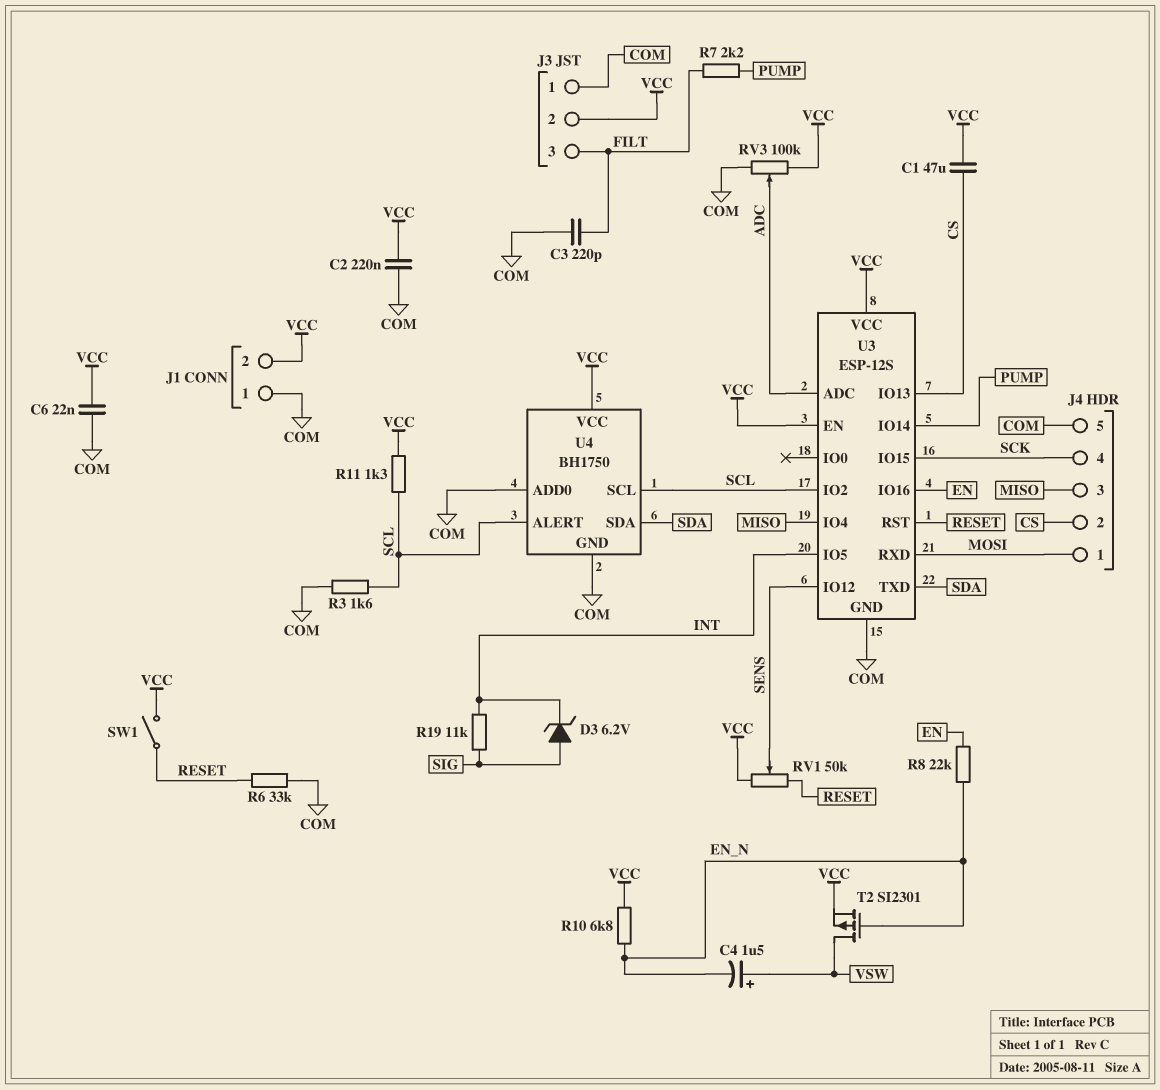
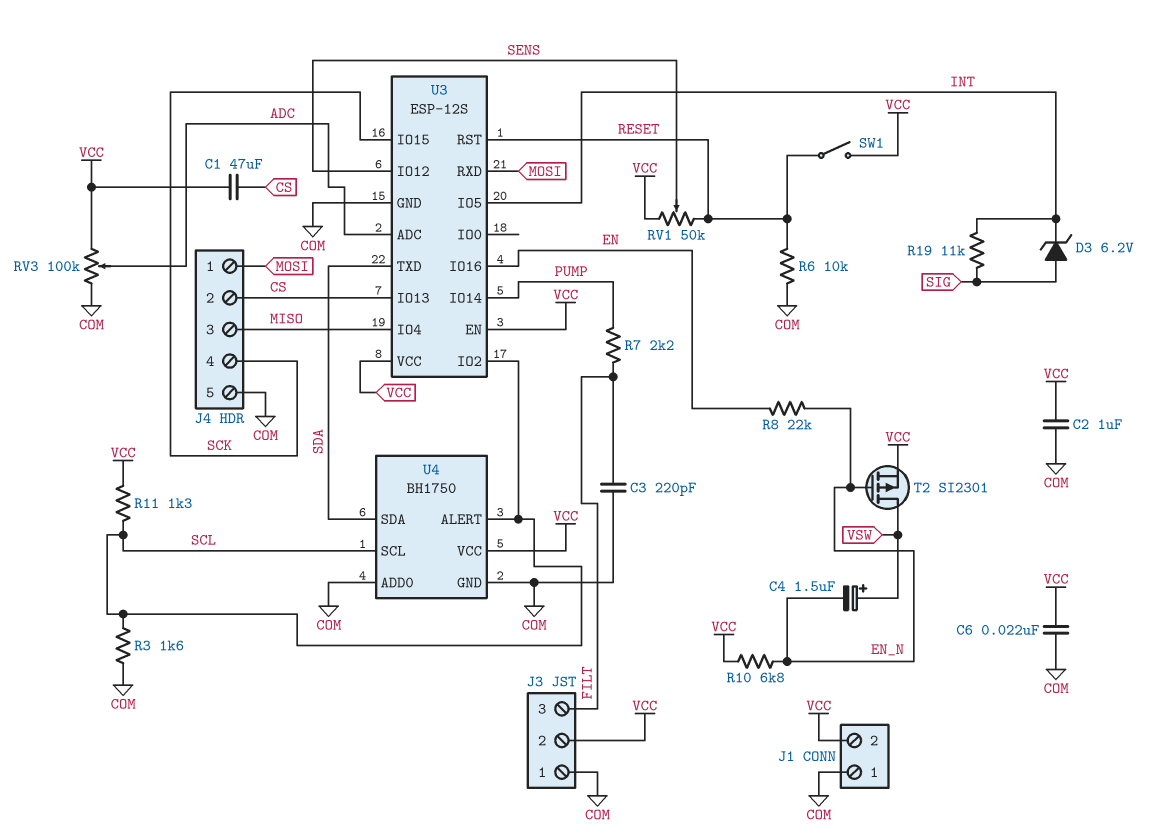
C2: 220nF (COM, VCC) -> 1uF (COM, VCC)
R6: 33k (COM, RESET) -> 10k (COM, RESET)

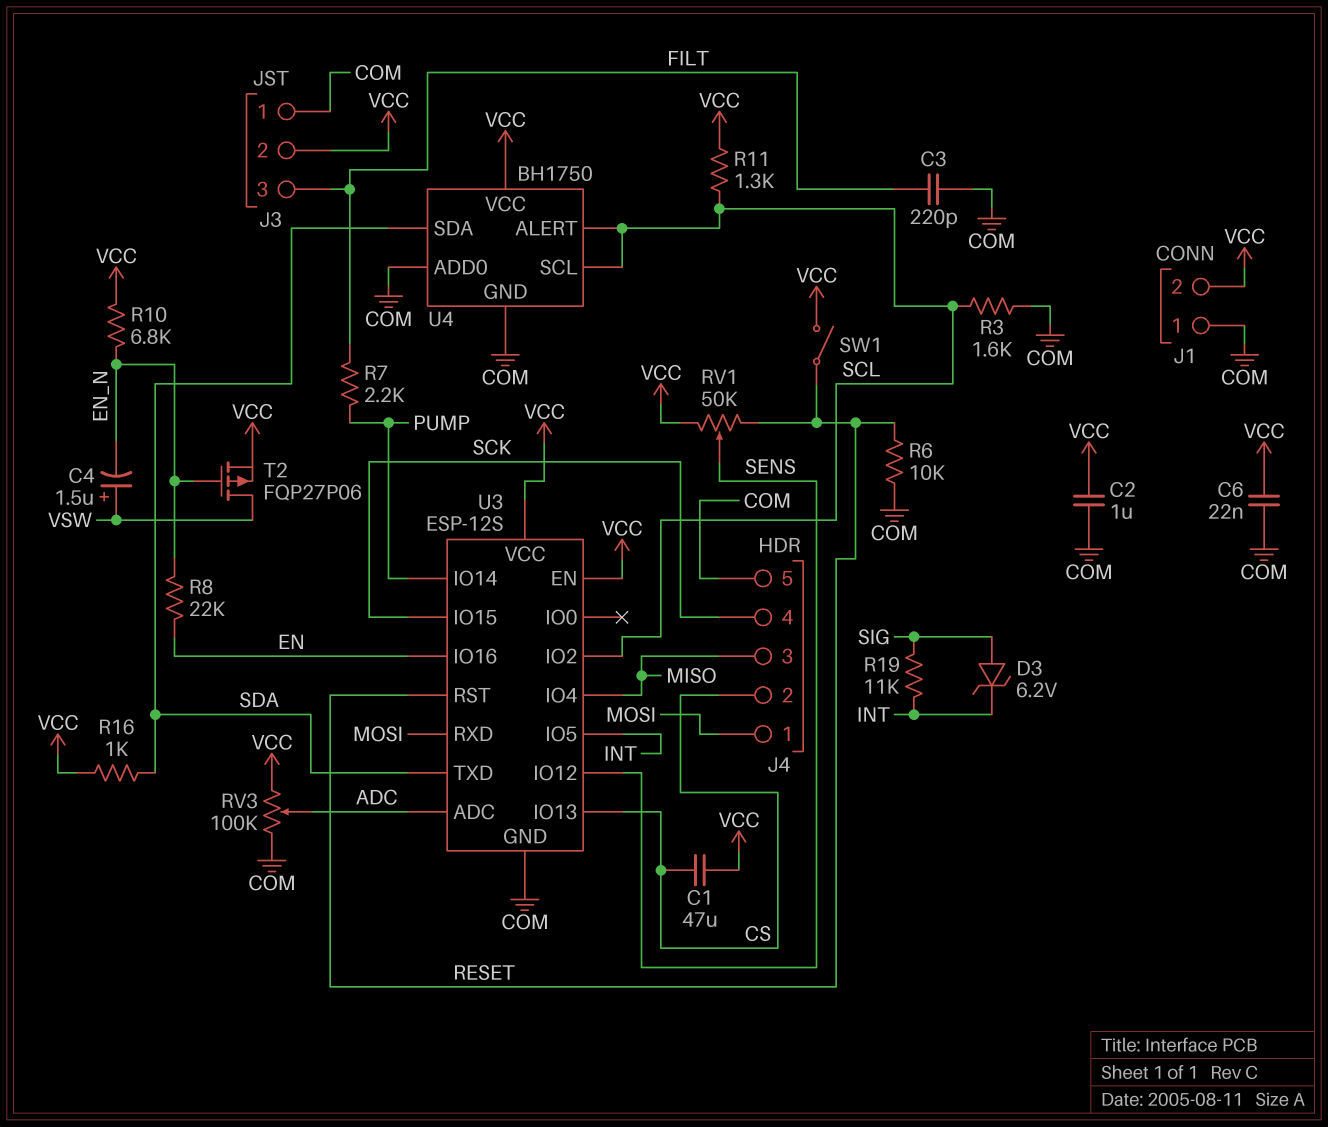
R16: none -> 1k (SDA, VCC)
T2: PMOS SI2301 (G EN_N, D VSW, S VCC) -> PMOS FQP27P06 (G EN_N, D VSW, S VCC)

